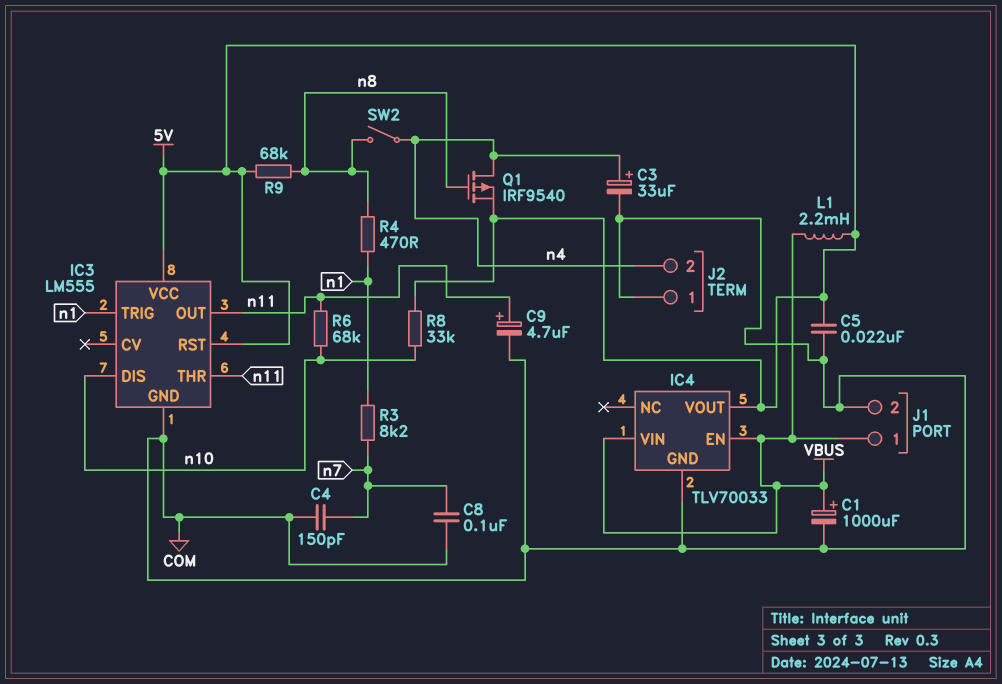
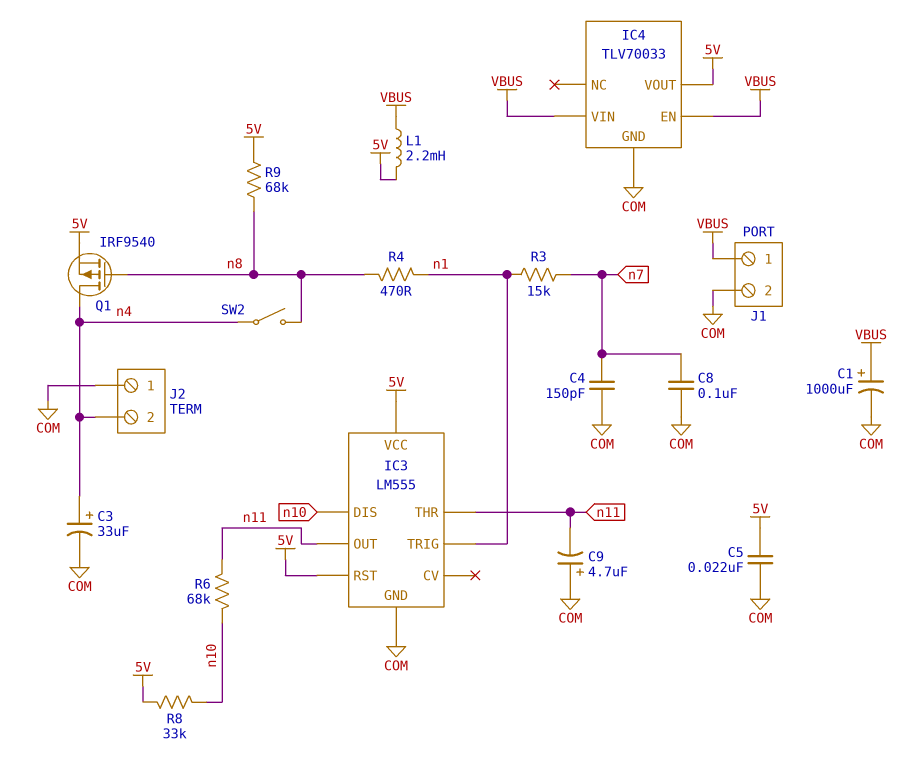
C9: 4.7uF (plus n11, minus COM) -> 4.7uF (plus COM, minus n11)
R3: 8.2k (n1, n7) -> 15k (n1, n7)

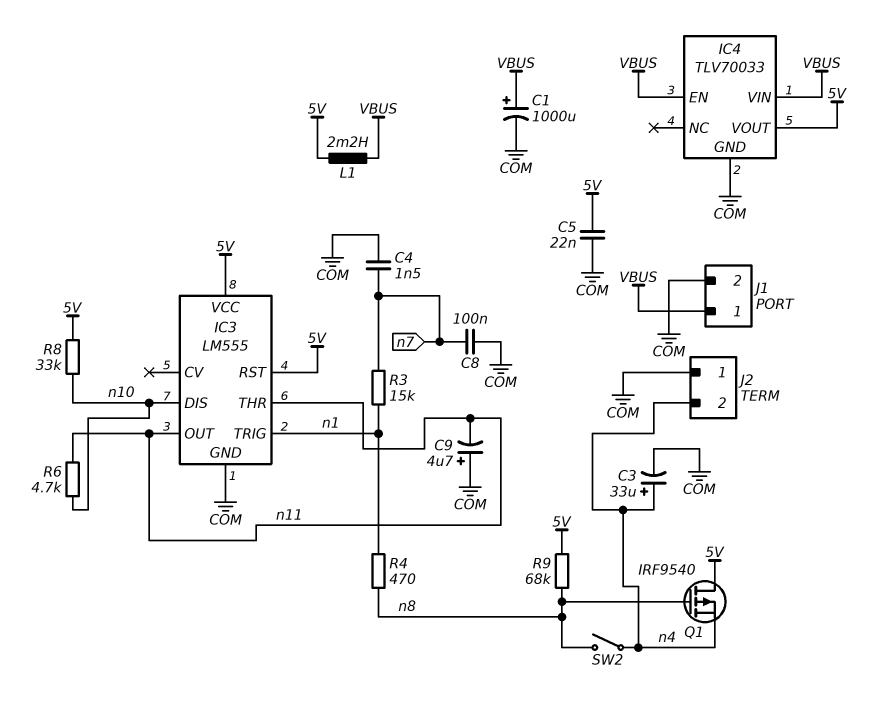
C4: 150pF (COM, n7) -> 1.5nF (COM, n7)
Q1: PMOS IRF9540 (G n8, D n4, S 5V) -> PMOS IRF9540 (G n8, D 5V, S n4)
R6: 68k (n10, n11) -> 4.7k (n10, n11)

